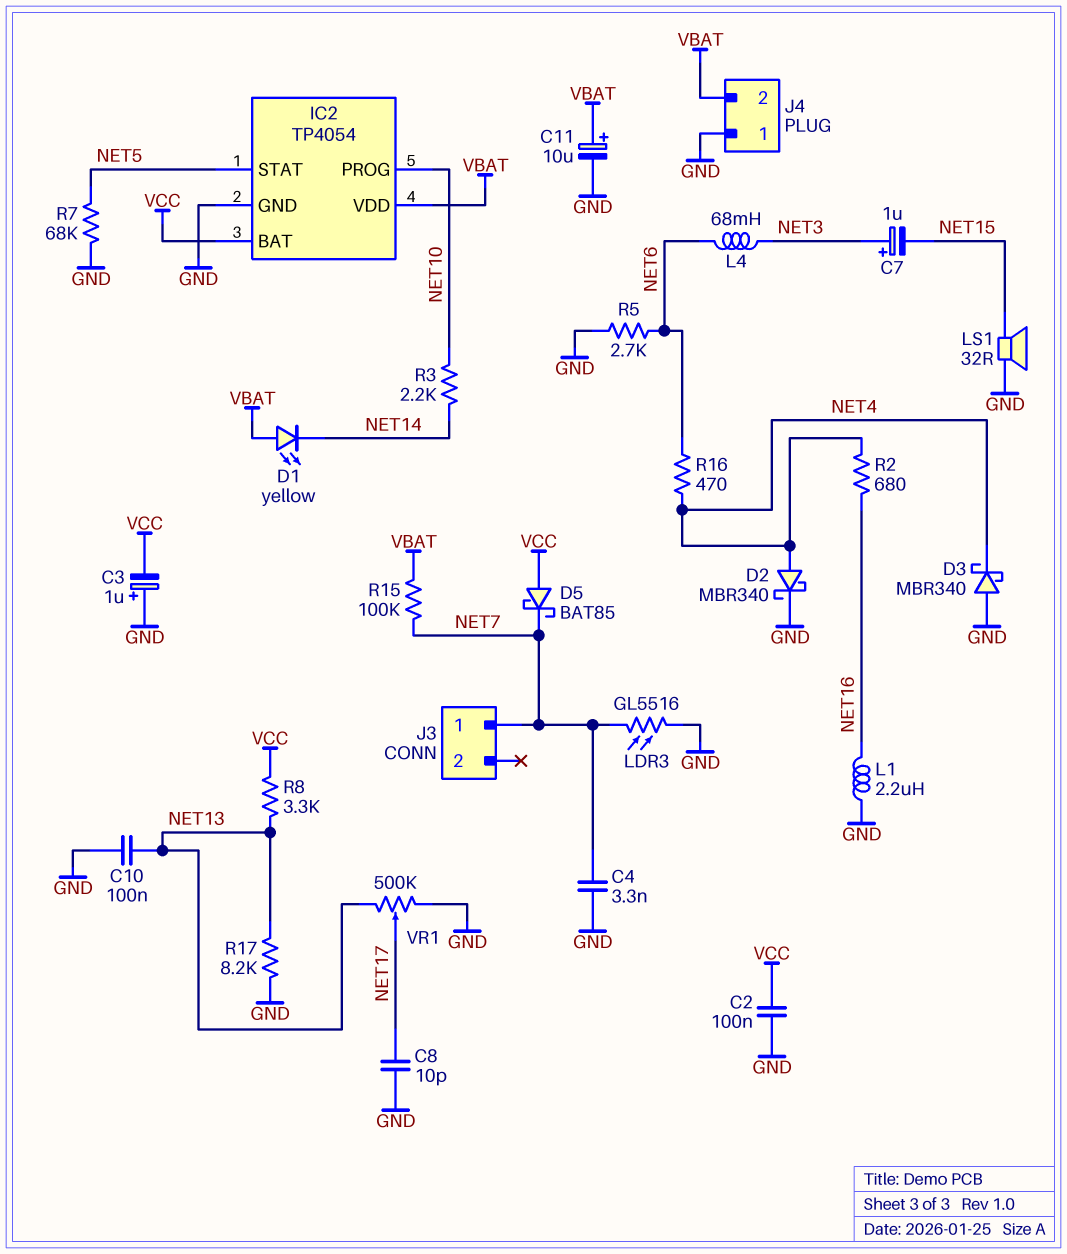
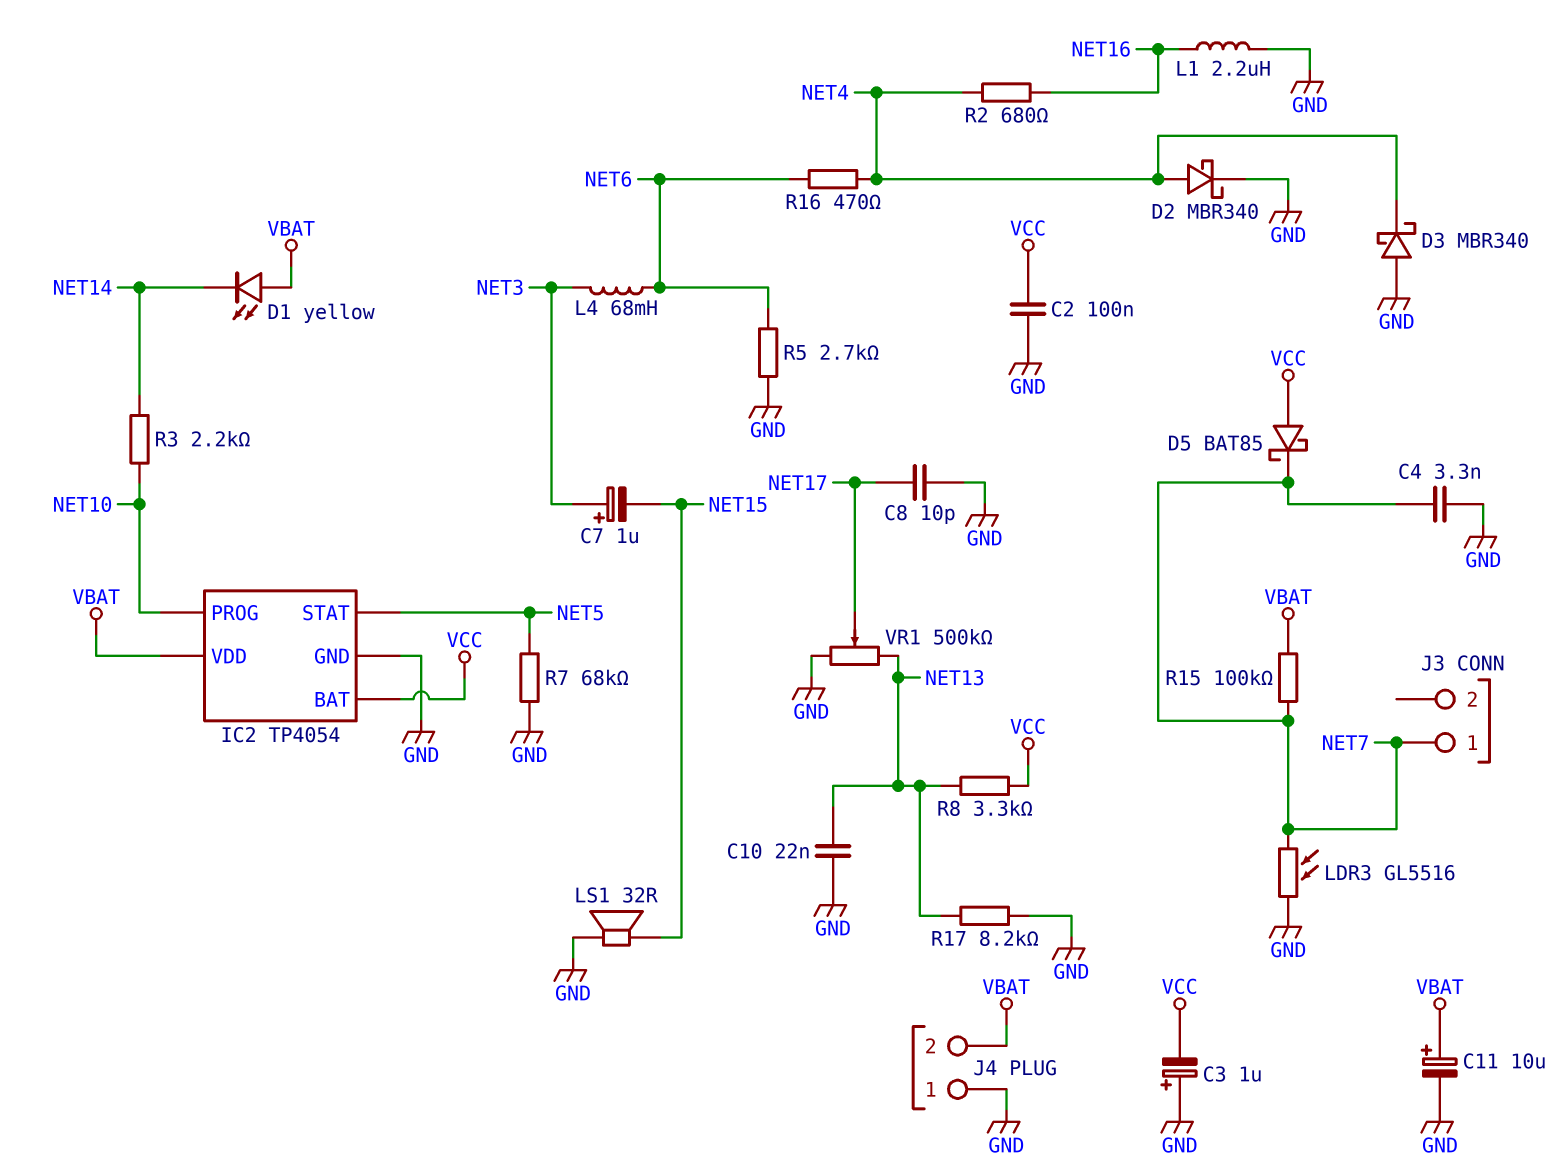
C10: 100nF (GND, NET13) -> 22nF (GND, NET13)

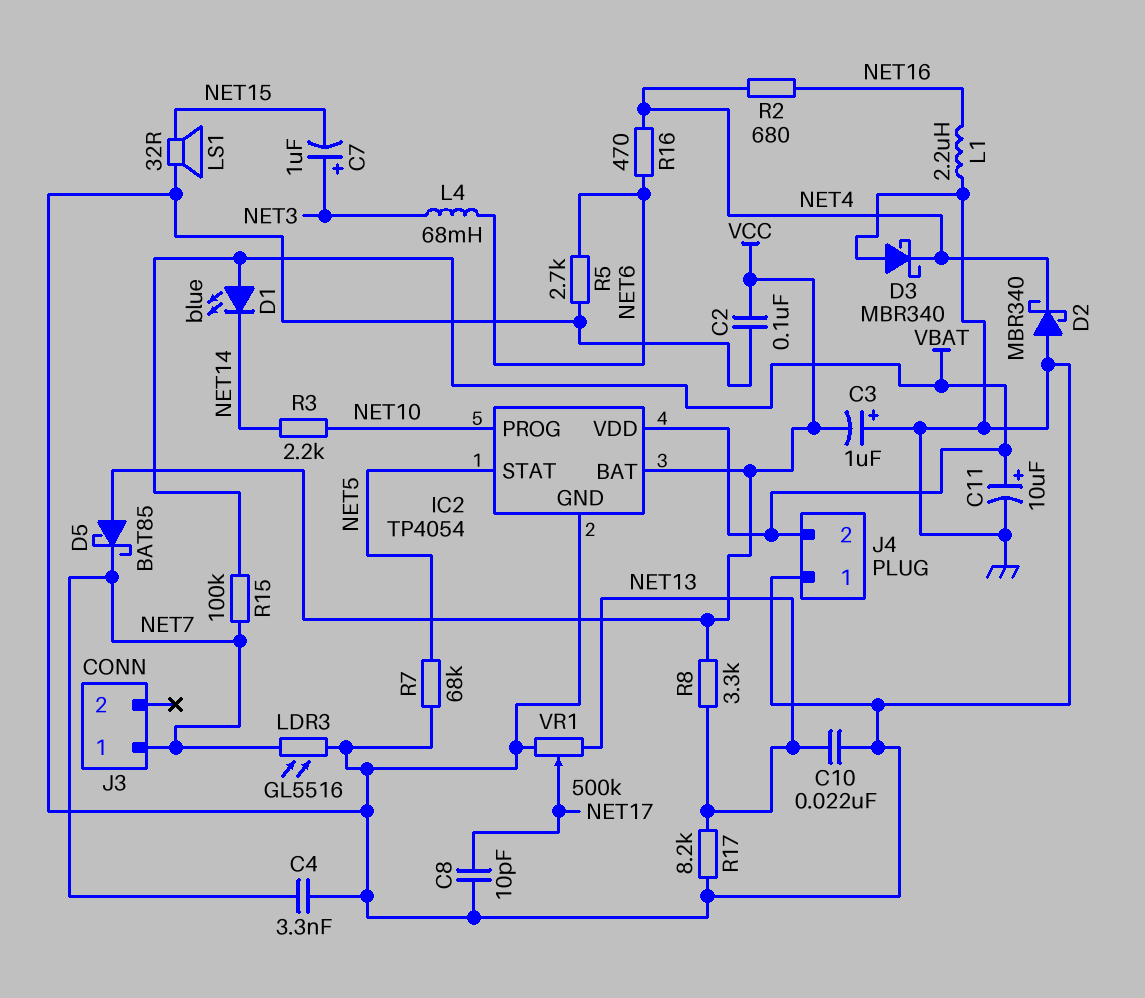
D1: LED yellow (A VBAT, K NET14) -> LED blue (A VBAT, K NET14)
D2: schottky MBR340 (A NET4, K GND) -> schottky MBR340 (A GND, K NET4)

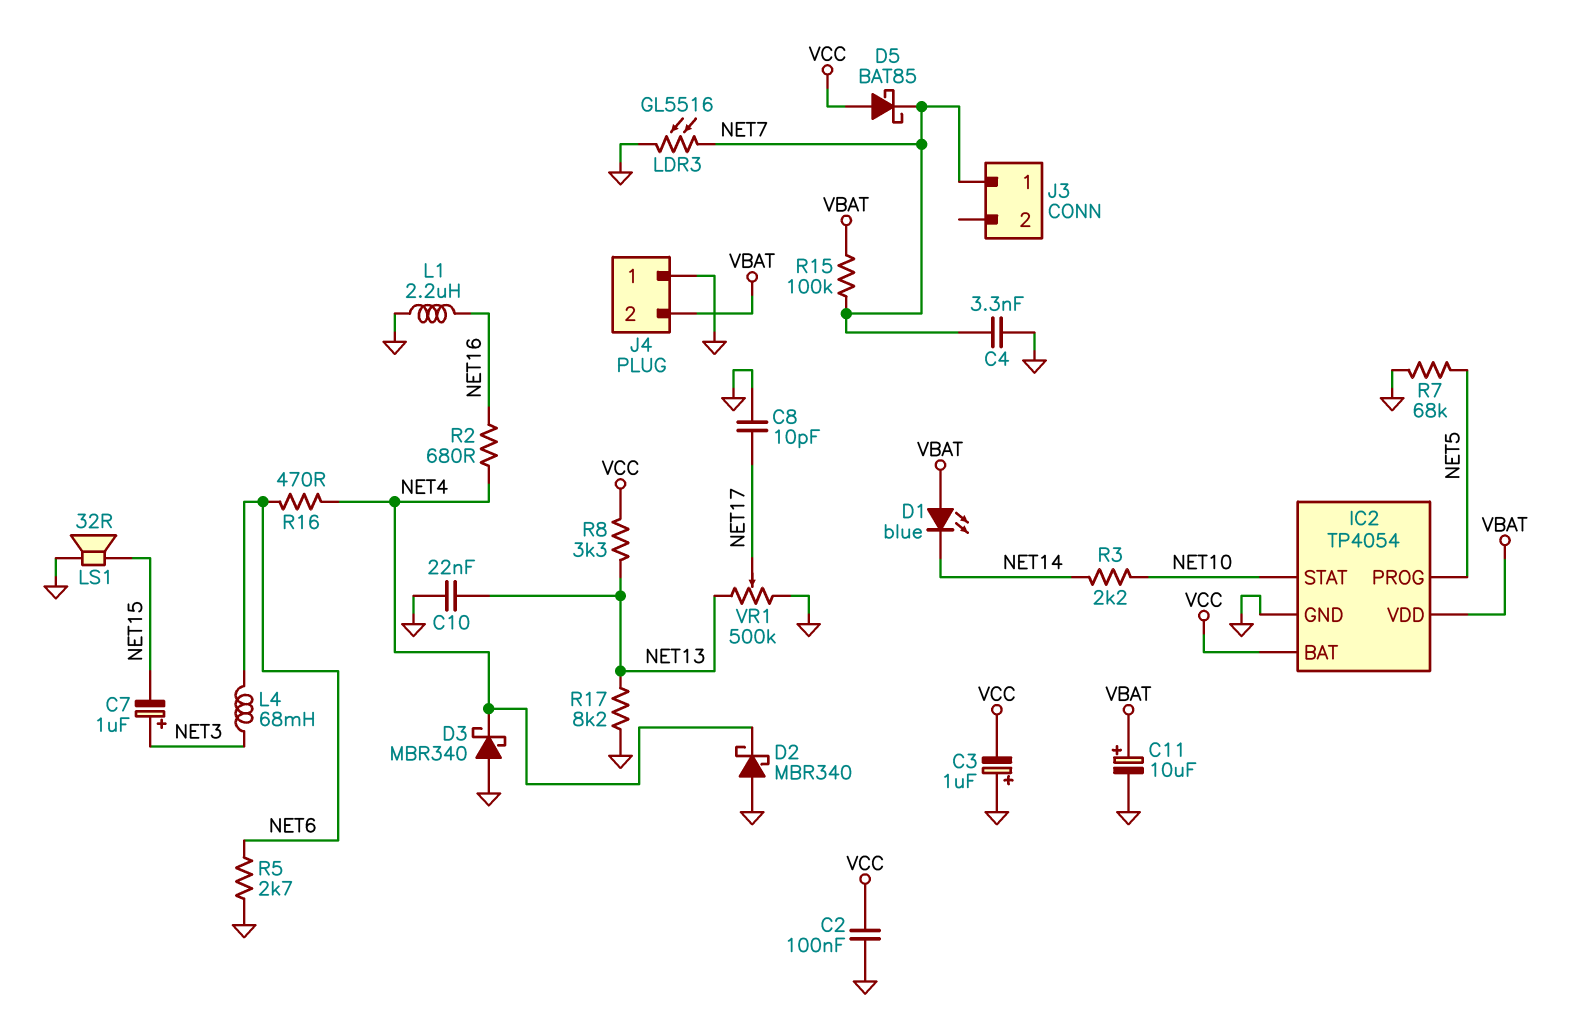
IC2 pin PROG: NET10 -> NET5
IC2 pin STAT: NET5 -> NET10

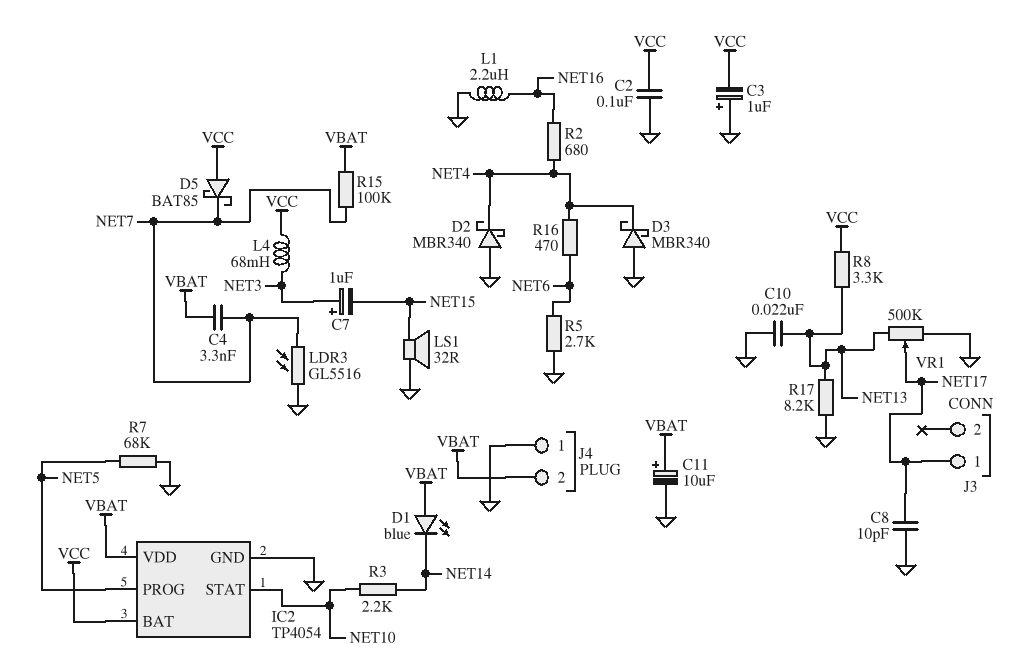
C4: 3.3nF (GND, NET7) -> 3.3nF (NET7, VBAT)
J3 pin 1: NET7 -> NET17
L4: 68mH (NET3, NET6) -> 68mH (NET3, VCC)

